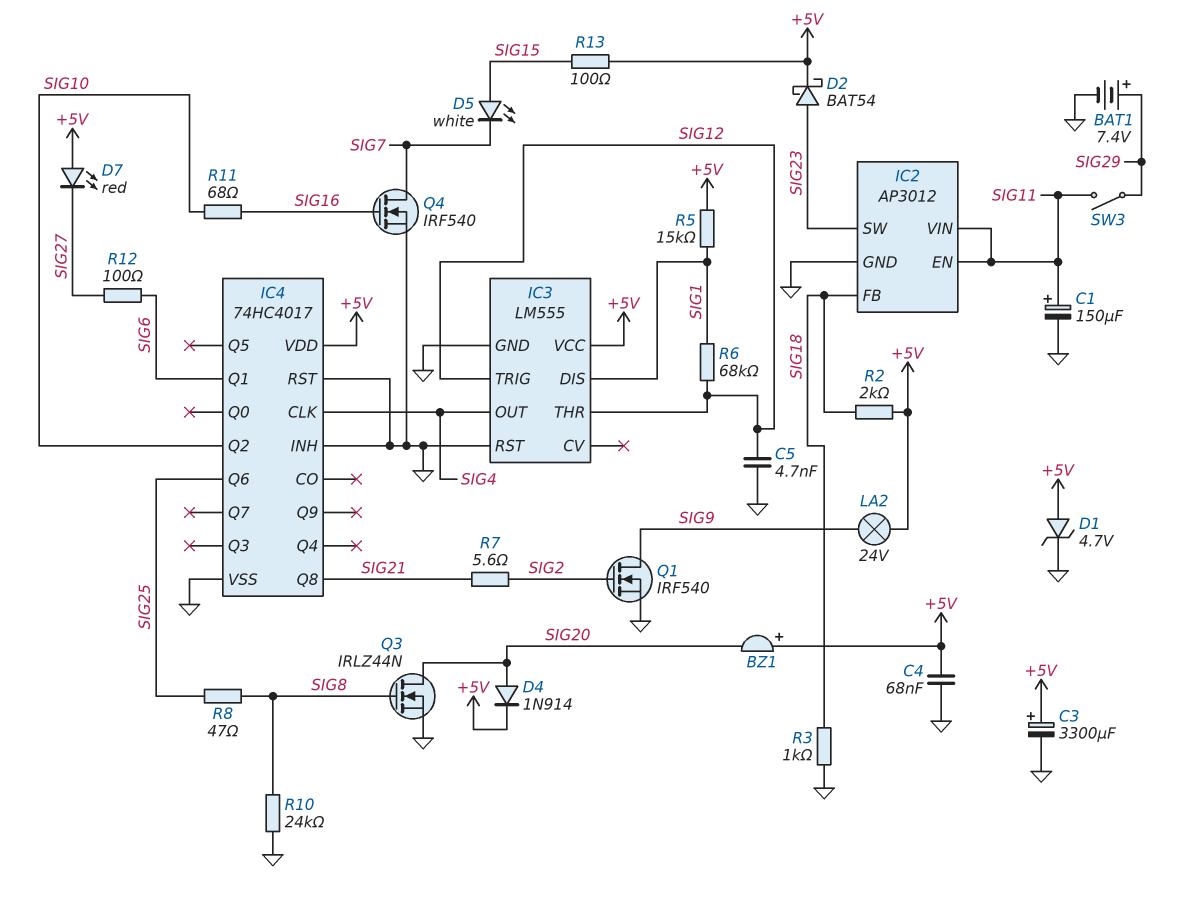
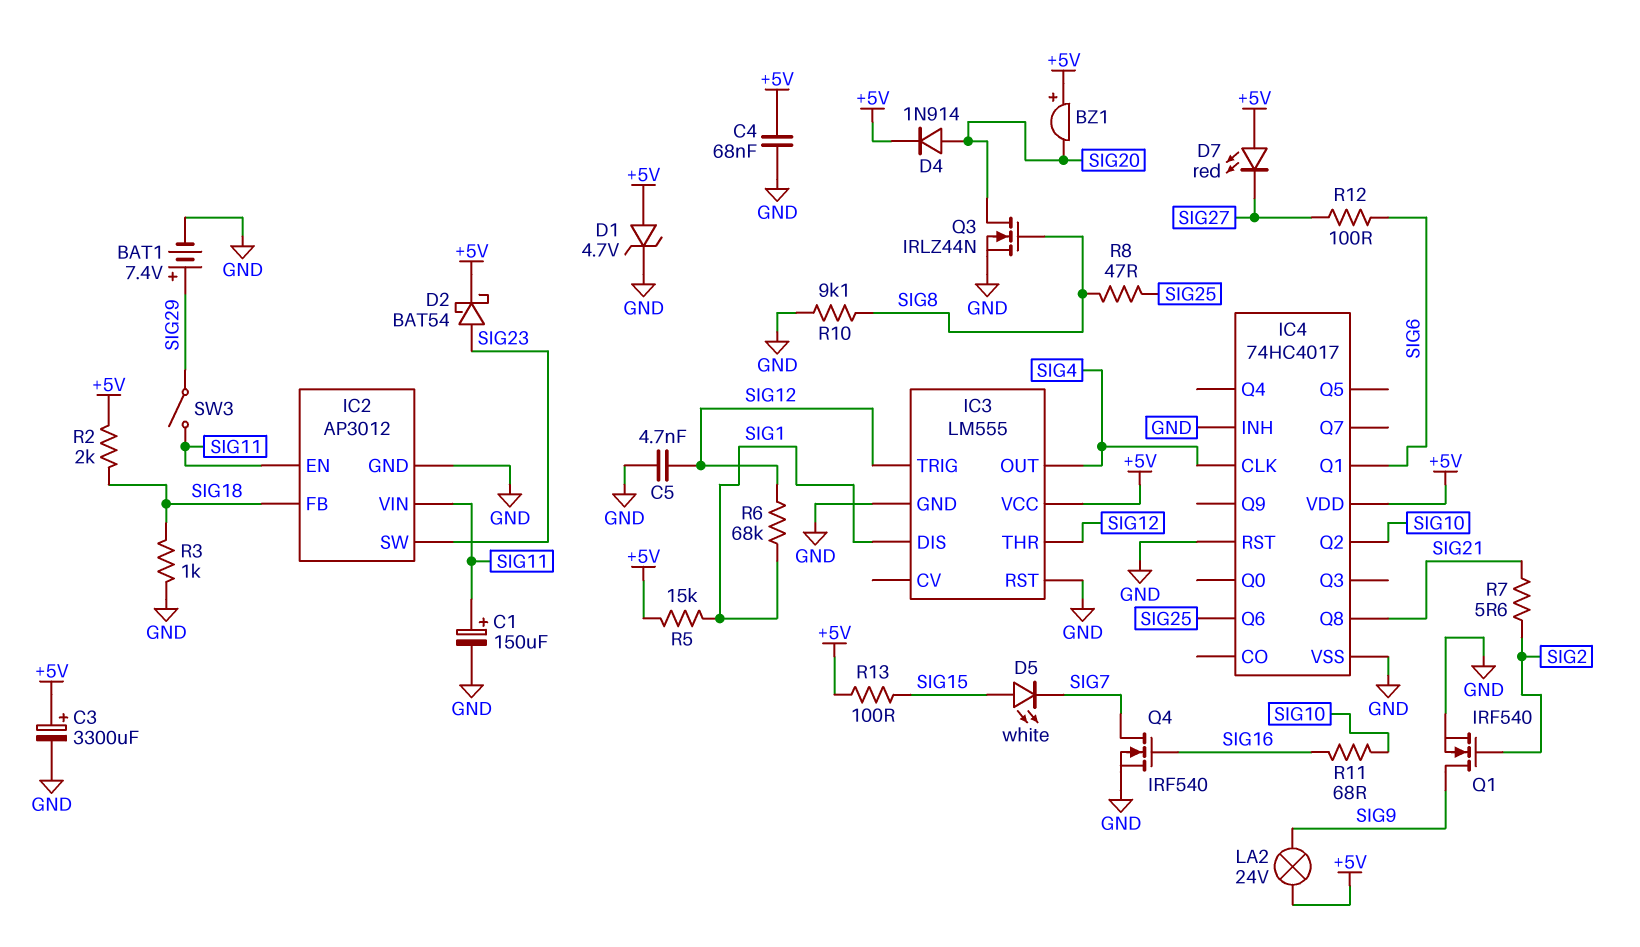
R10: 24k (GND, SIG8) -> 9.1k (GND, SIG8)

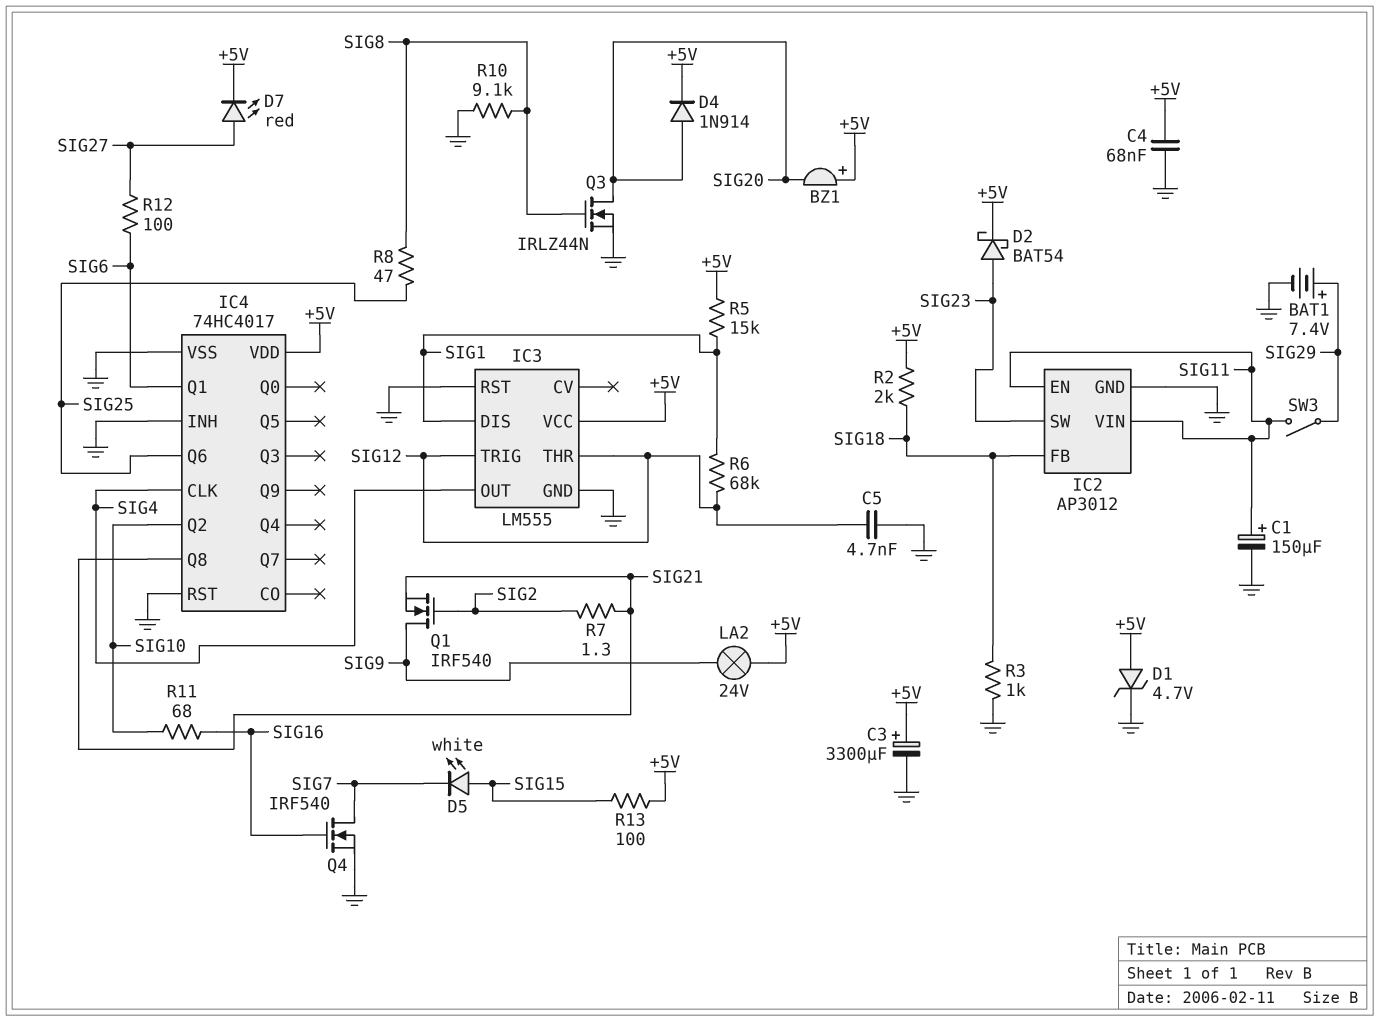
D7: LED red (A +5V, K SIG27) -> LED red (A SIG27, K +5V)
Q1: NMOS IRF540 (G SIG2, D SIG9, S GND) -> NMOS IRF540 (G SIG2, D SIG9, S SIG21)
R7: 5.6 (SIG2, SIG21) -> 1.3 (SIG2, SIG21)

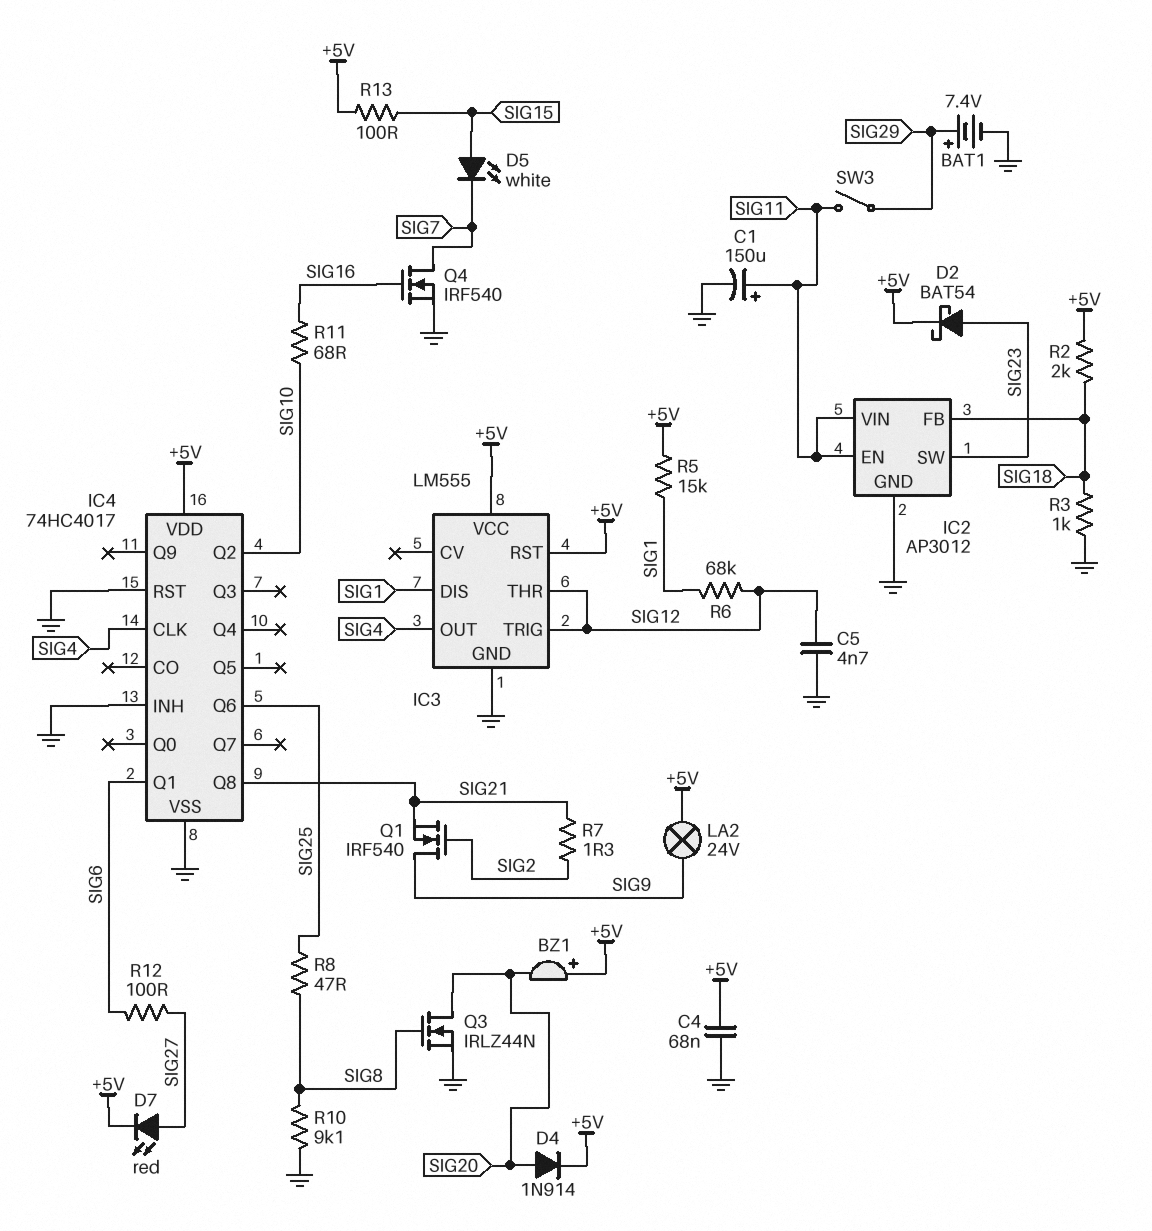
C3: 3300uF (plus +5V, minus GND) -> none
D1: zener 4.7V (A +5V, K GND) -> none
IC3 pin RST: GND -> +5V

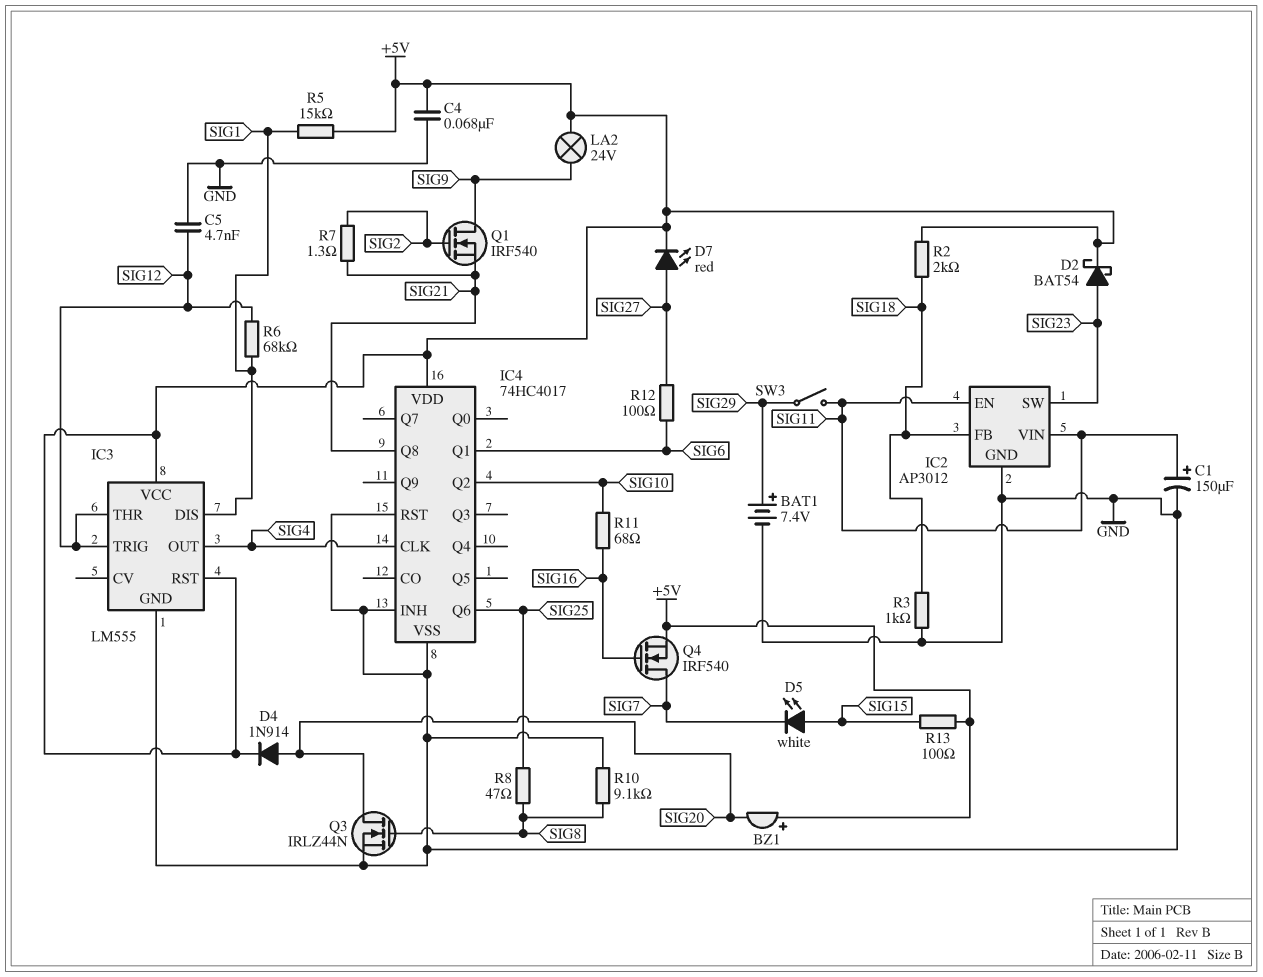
Q4: NMOS IRF540 (G SIG16, D SIG7, S GND) -> NMOS IRF540 (G SIG16, D SIG7, S +5V)

